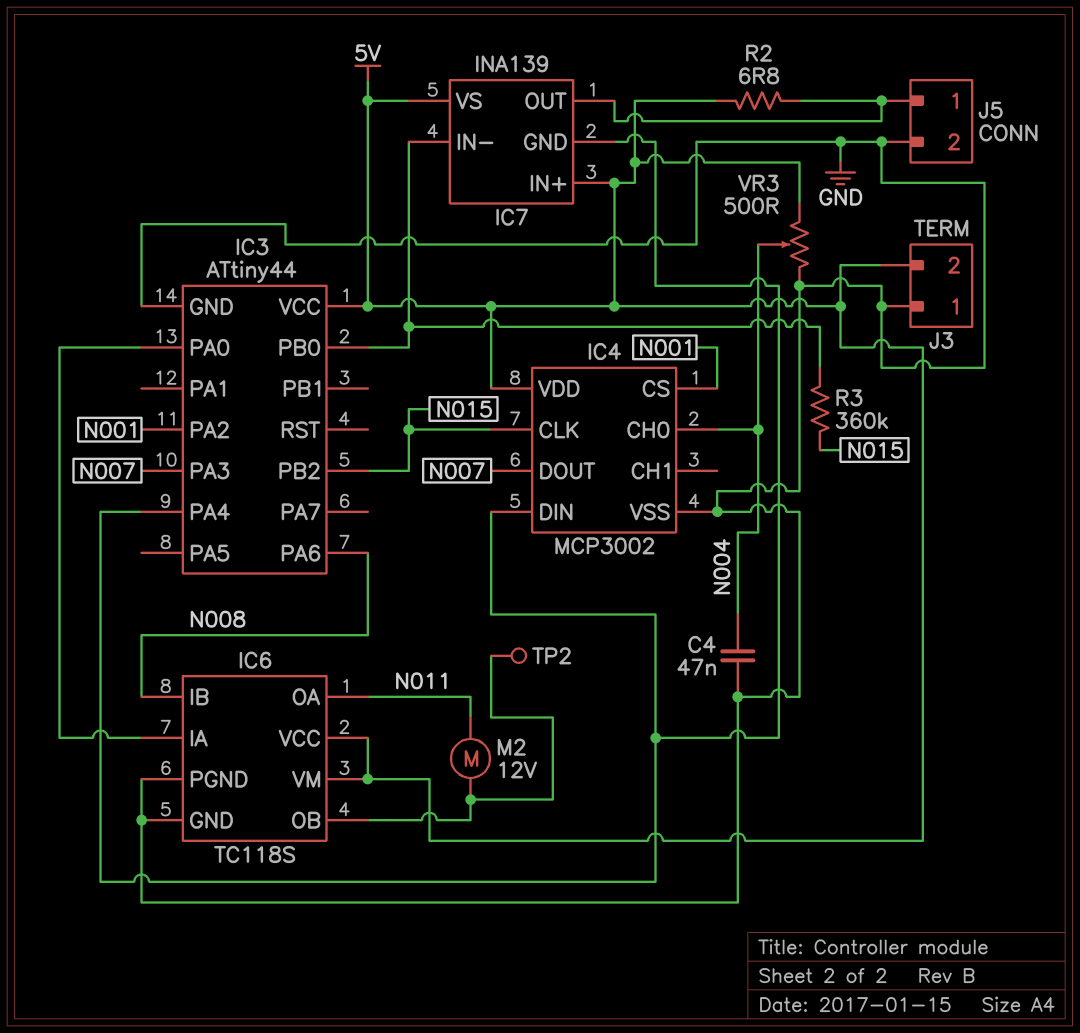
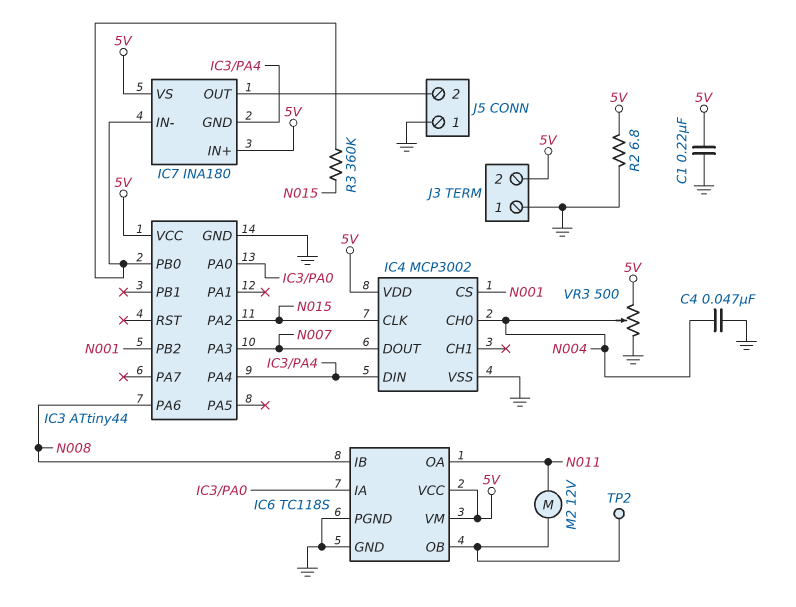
C1: none -> 220nF (5V, GND)
IC3 pin PA2: N001 -> N015
IC3 pin PB2: N015 -> N001
IC7: INA139 -> INA180
J5 pin 1: IC7/OUT -> GND
J5 pin 2: GND -> IC7/OUT
R2: 6.8 (5V, IC7/OUT) -> 6.8 (5V, GND)

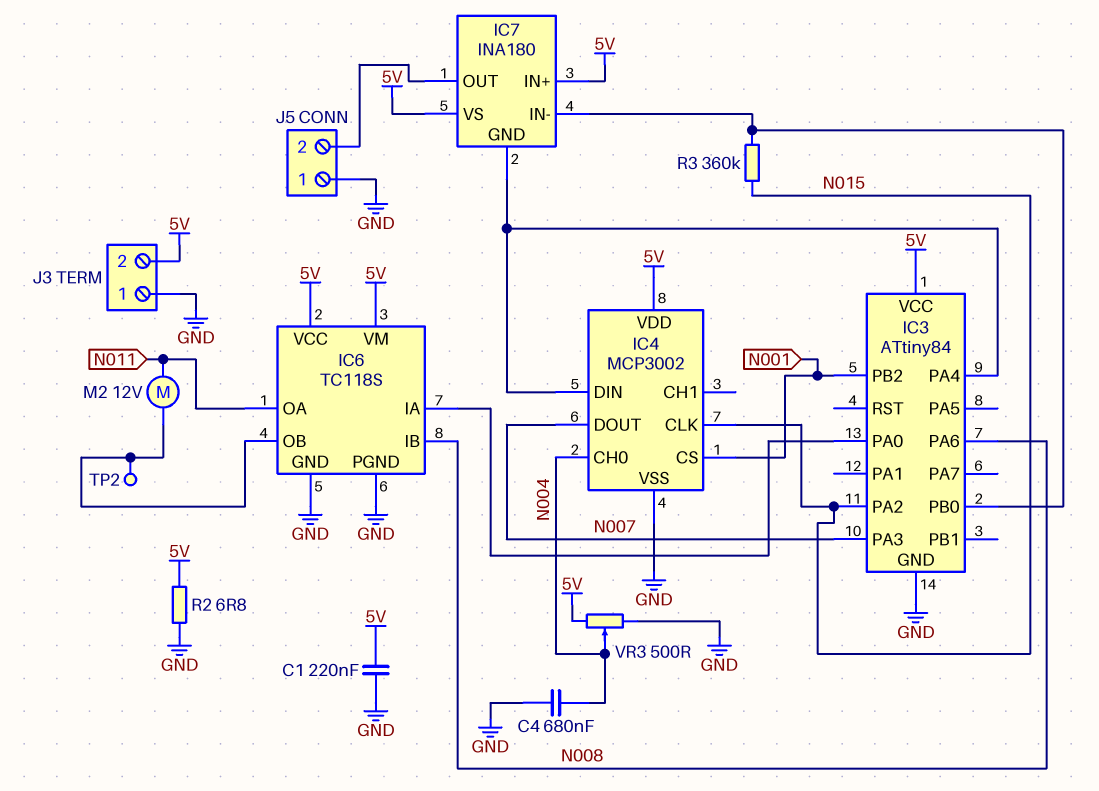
C4: 47nF (GND, N004) -> 680nF (GND, N004)
IC3: ATtiny44 -> ATtiny84

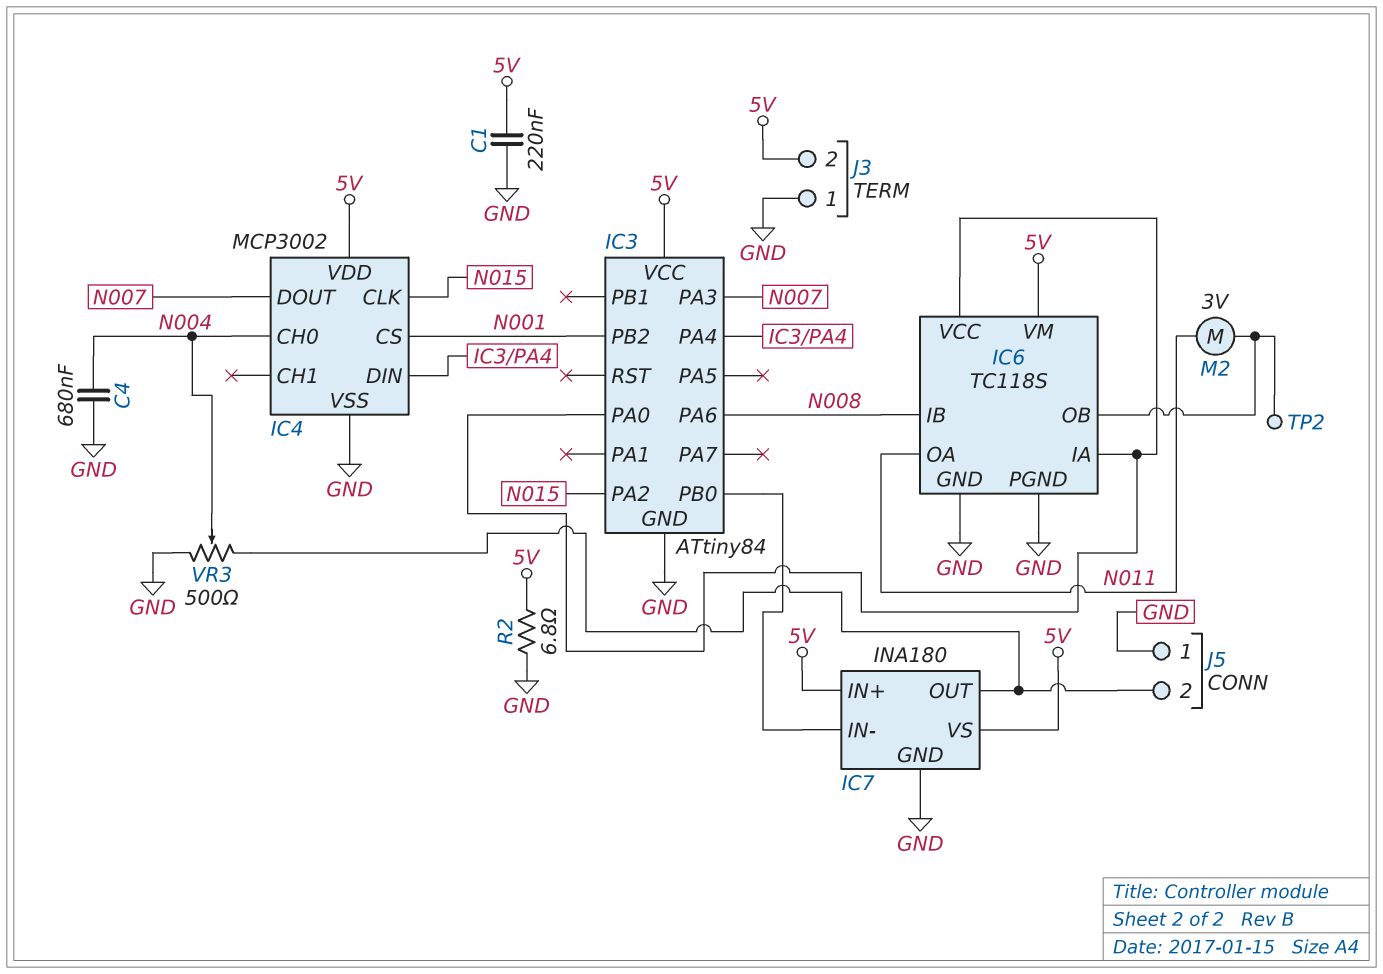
IC6 pin VCC: 5V -> IC3/PA0
IC7 pin GND: IC3/PA4 -> GND
M2: motor 12V (IC6/OB, N011) -> motor 3V (IC6/OB, N011)
R3: 360k (IC3/PB0, N015) -> none
VR3: 500 (5V, GND, wiper N004) -> 500 (GND, IC7/OUT, wiper N004)

